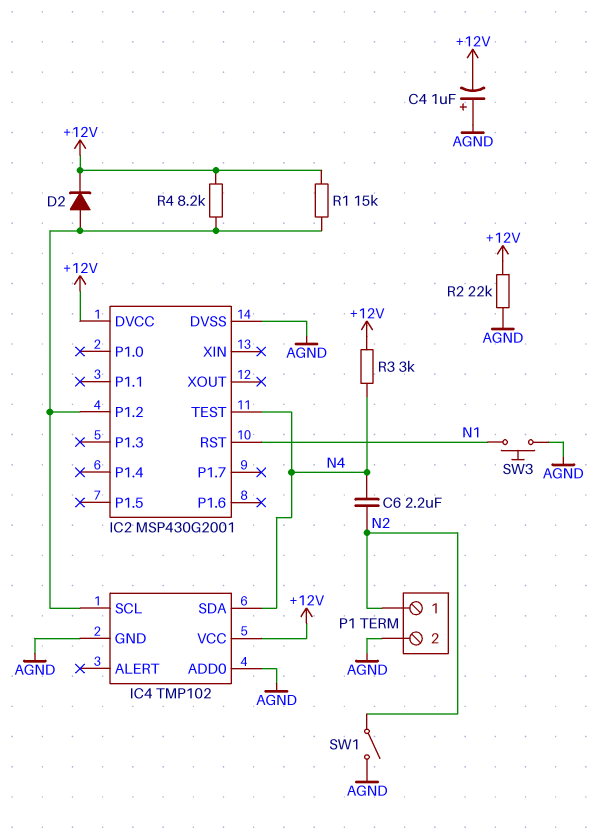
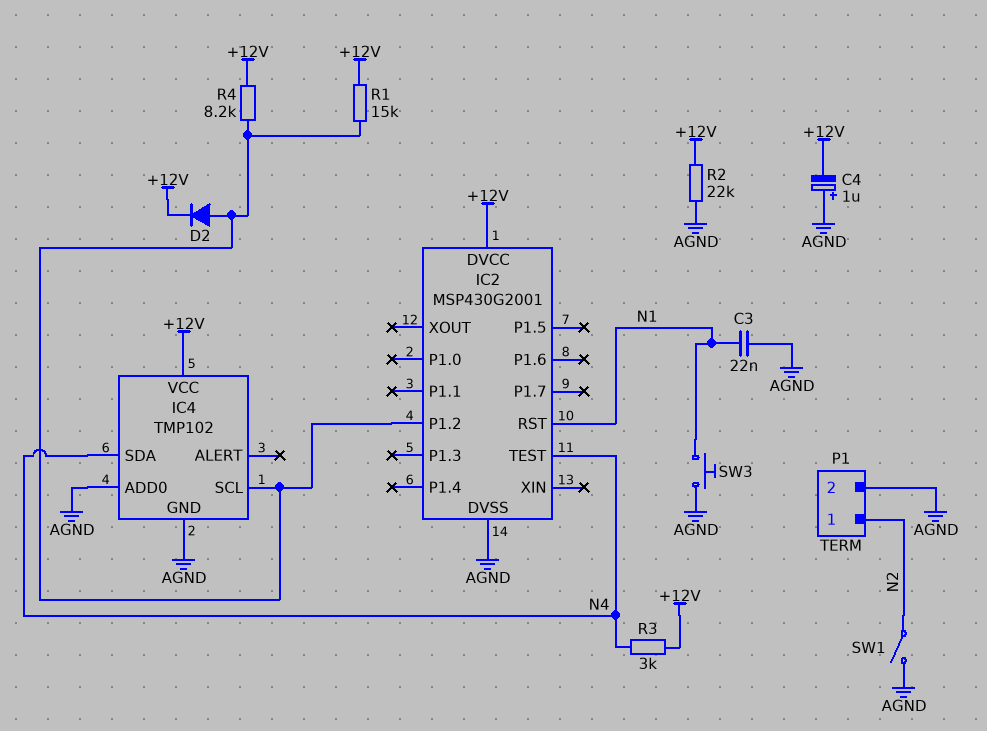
C3: none -> 22nF (AGND, N1)
C6: 2.2uF (N2, N4) -> none

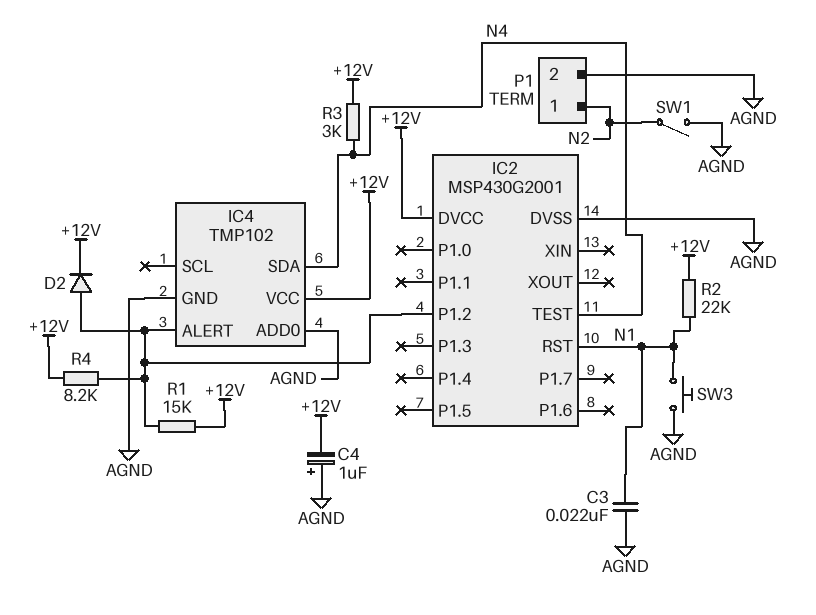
IC4 pin ALERT: none -> IC2/P1.2
IC4 pin SCL: IC2/P1.2 -> none
R2: 22k (+12V, AGND) -> 22k (+12V, N1)

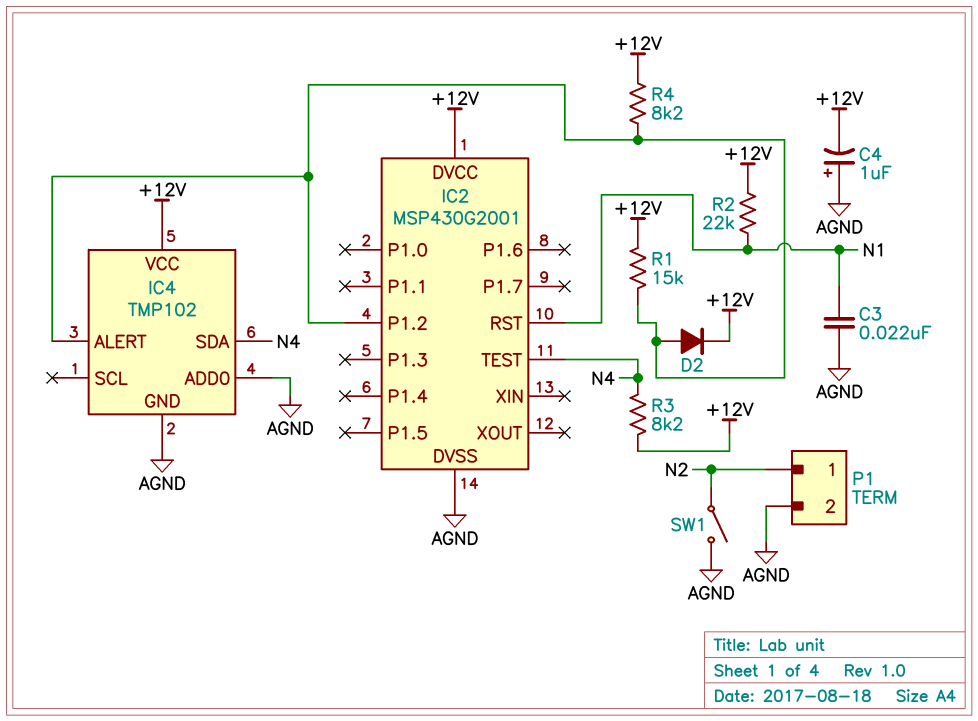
R3: 3k (+12V, N4) -> 8.2k (+12V, N4)
SW3: button (AGND, N1) -> none

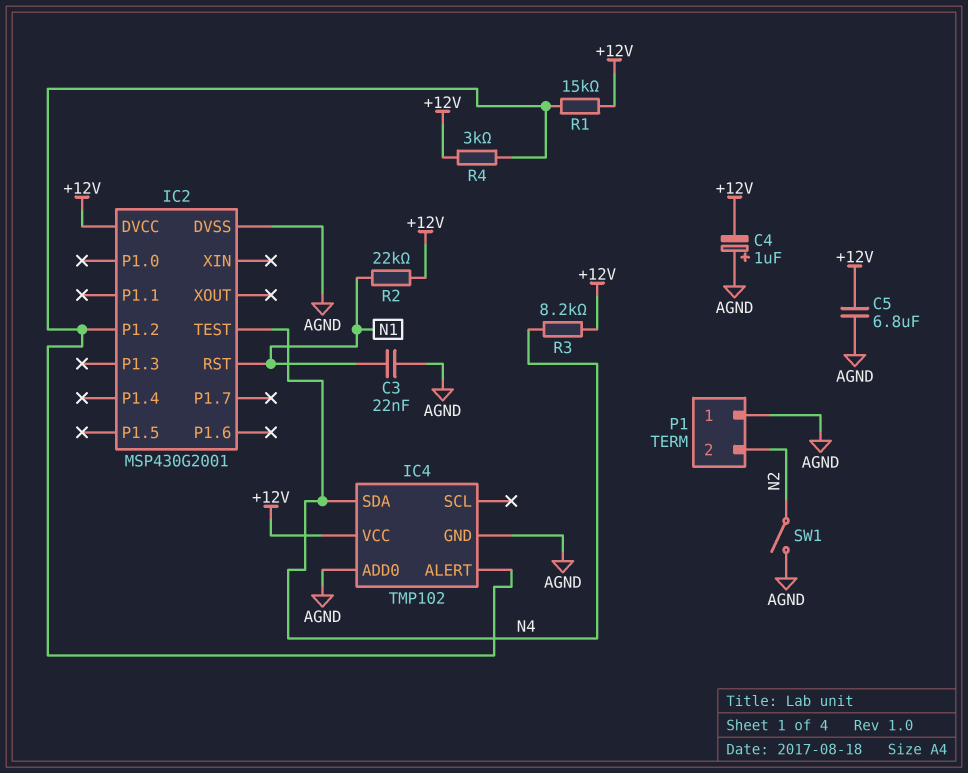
C5: none -> 6.8uF (+12V, AGND)
D2: diode (A IC2/P1.2, K +12V) -> none
P1 pin 1: N2 -> AGND
P1 pin 2: AGND -> N2
R4: 8.2k (+12V, IC2/P1.2) -> 3k (+12V, IC2/P1.2)

